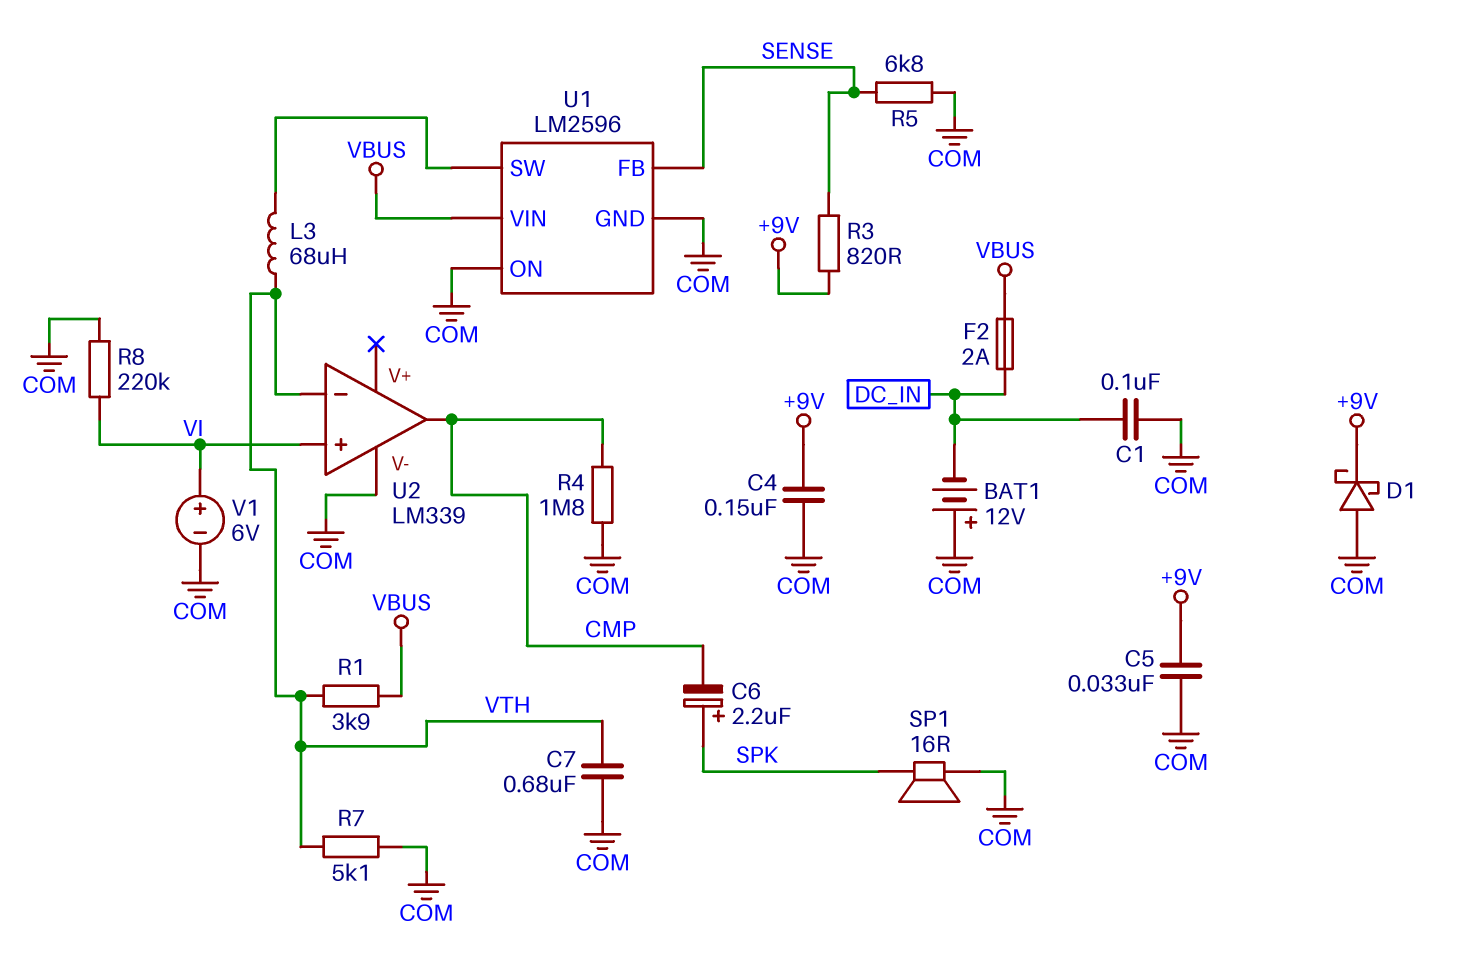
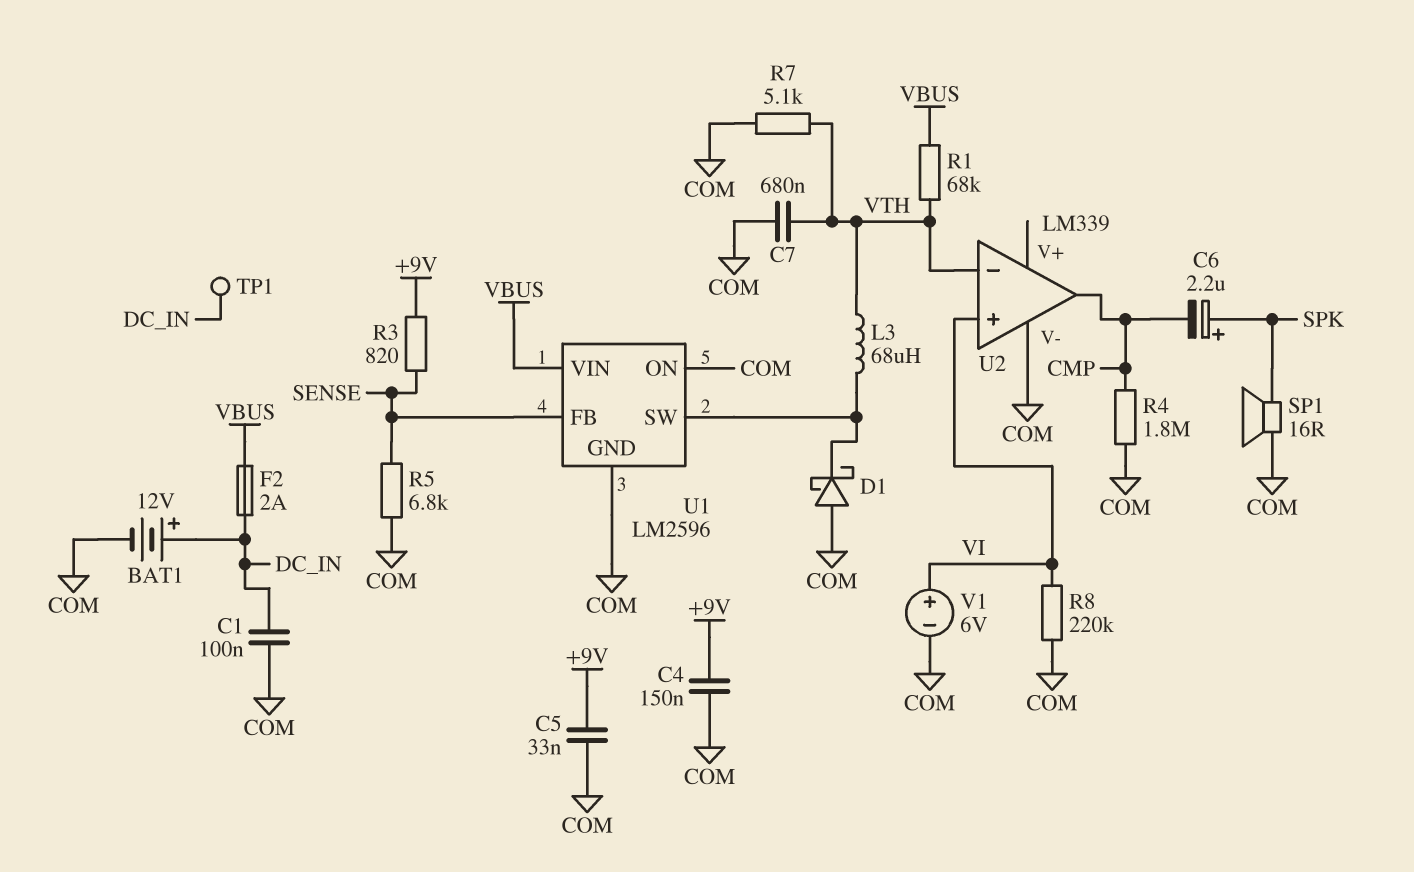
BAT1: 12V (plus COM, minus DC_IN) -> 12V (plus DC_IN, minus COM)
D1: schottky (A COM, K +9V) -> schottky (A COM, K U1/SW)
R1: 3.9k (VBUS, VTH) -> 68k (VBUS, VTH)
TP1: none -> test point (DC_IN)

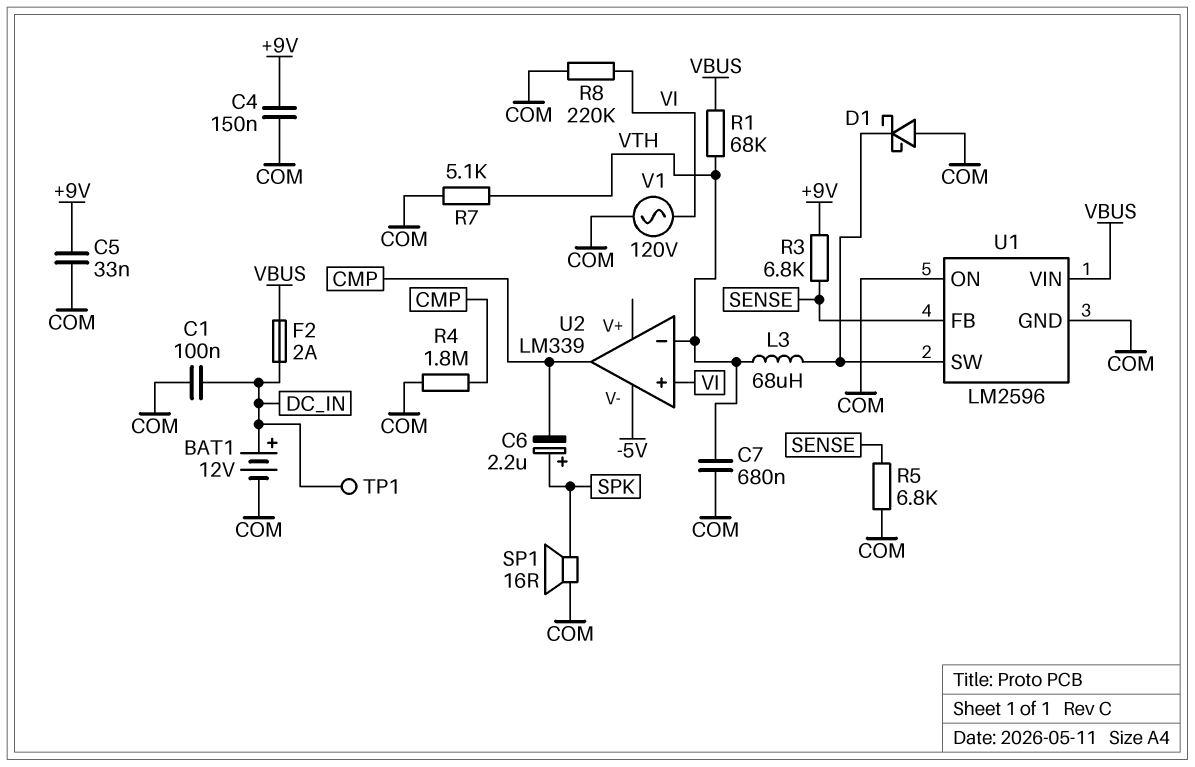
R3: 820 (+9V, SENSE) -> 6.8k (+9V, SENSE)
U2 pin V-: COM -> -5V
V1: 6V (plus VI, minus COM) -> AC 120V (COM, VI)

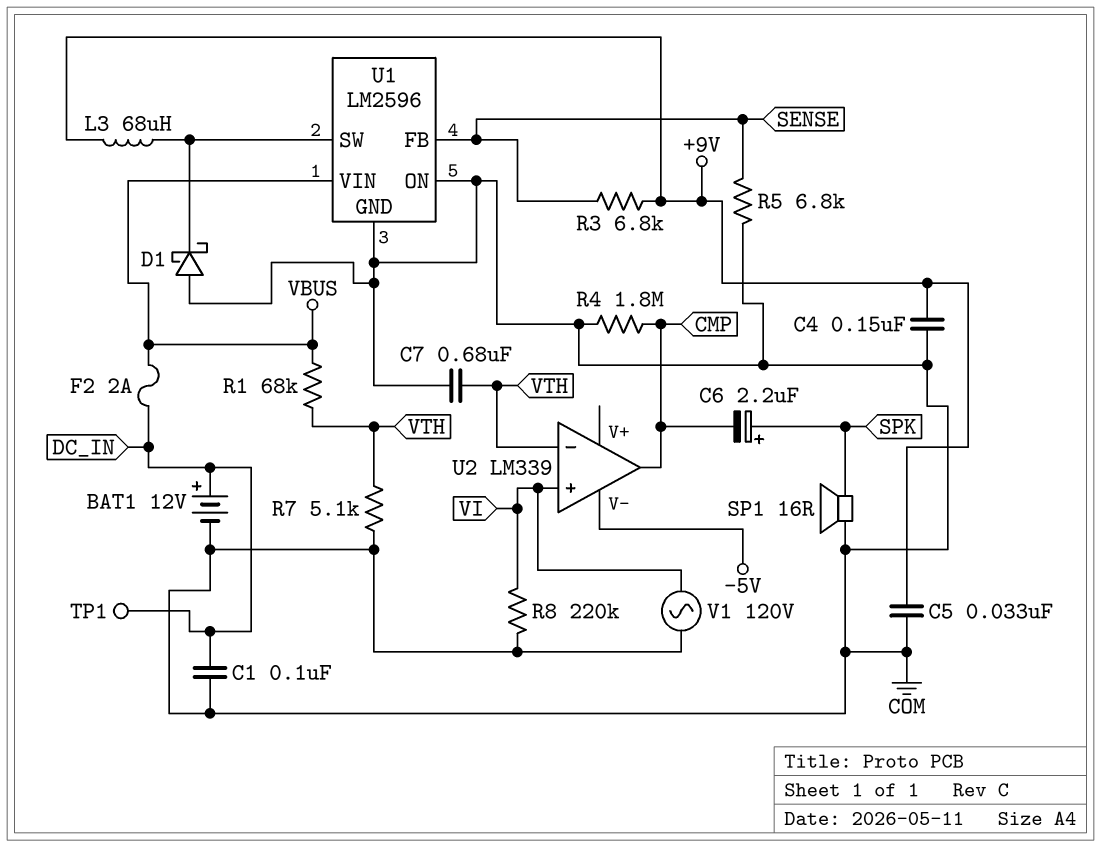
L3: 68uH (U1/SW, VTH) -> 68uH (+9V, U1/SW)

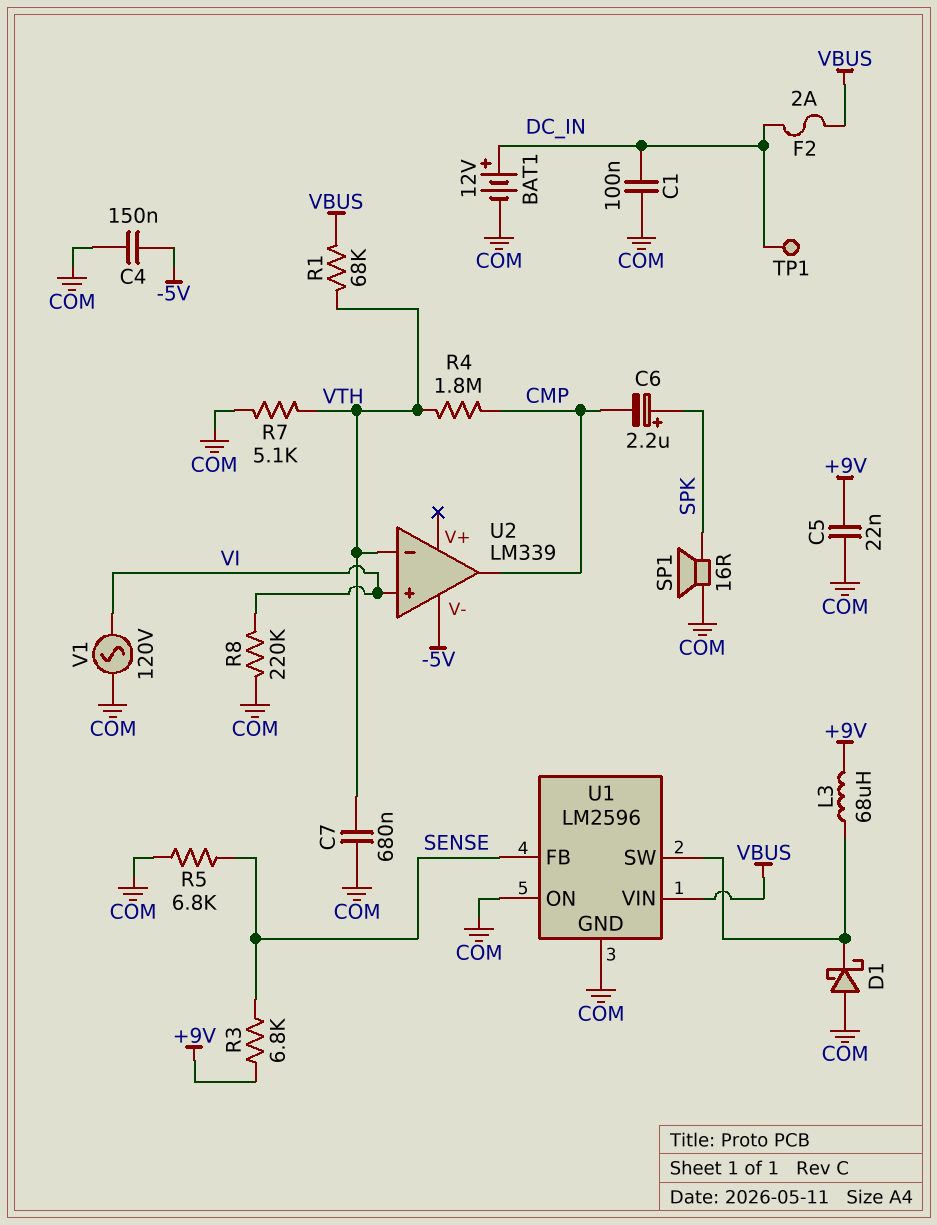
C4: 150nF (+9V, COM) -> 150nF (-5V, COM)
C5: 33nF (+9V, COM) -> 22nF (+9V, COM)
R4: 1.8M (CMP, COM) -> 1.8M (CMP, VTH)

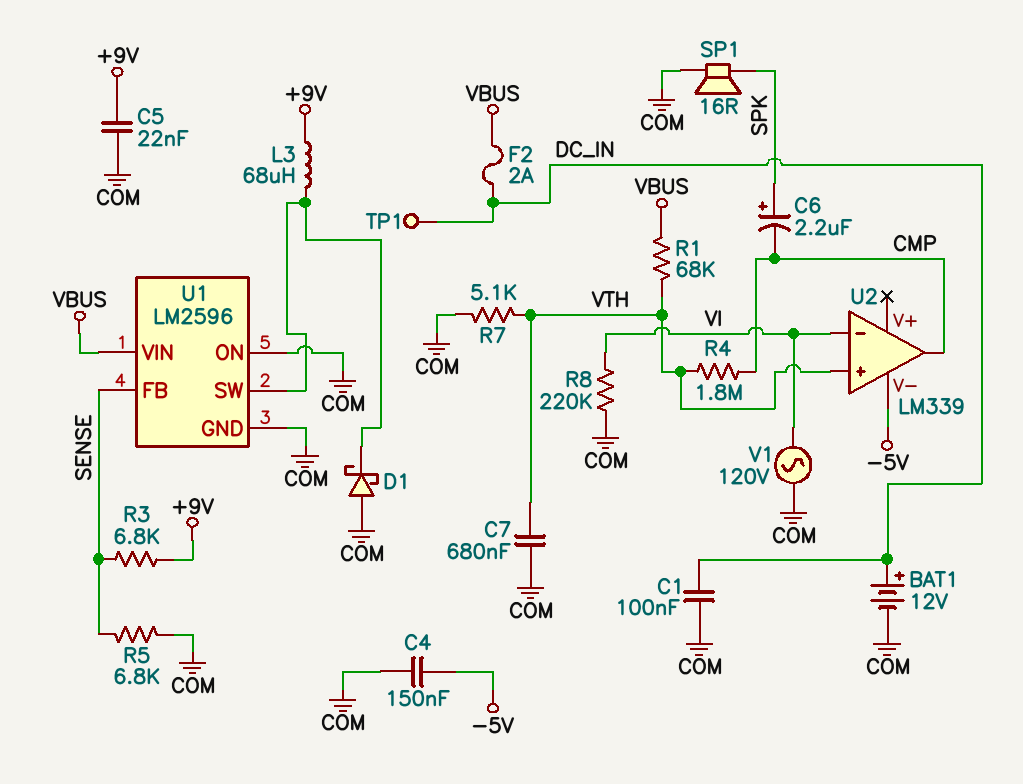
U2 pin in+: VI -> VTH
U2 pin in-: VTH -> VI

